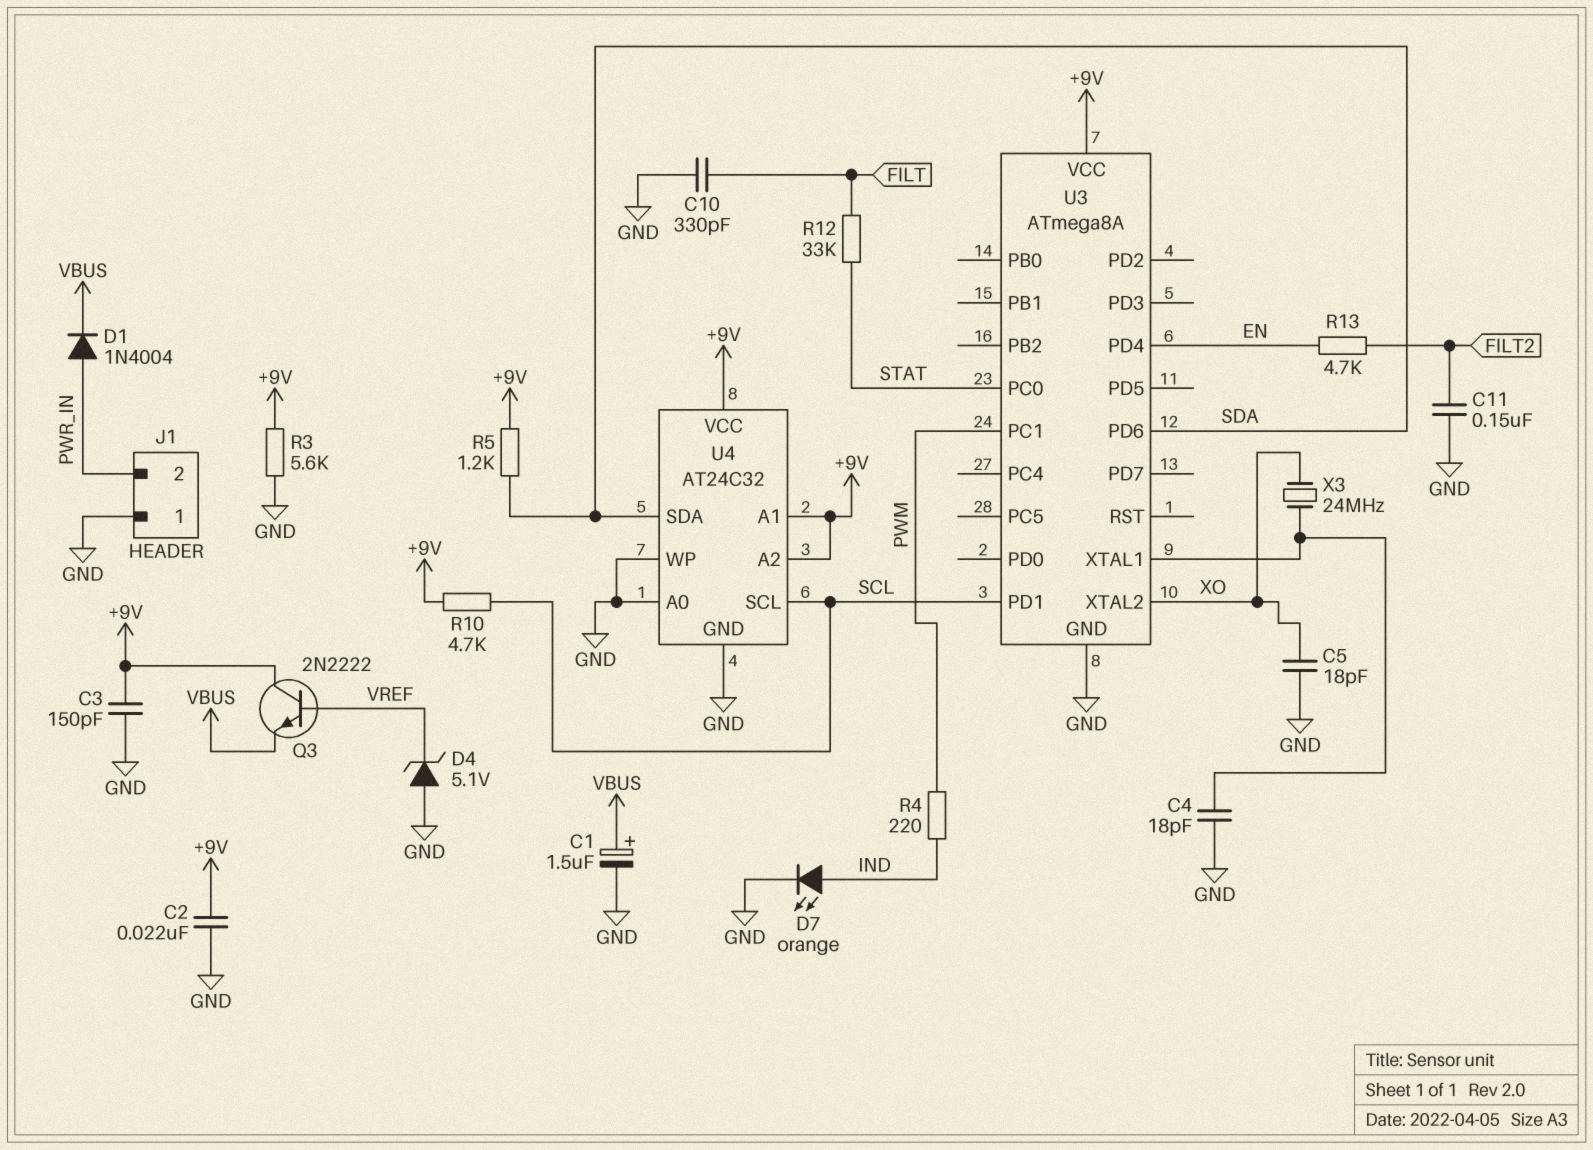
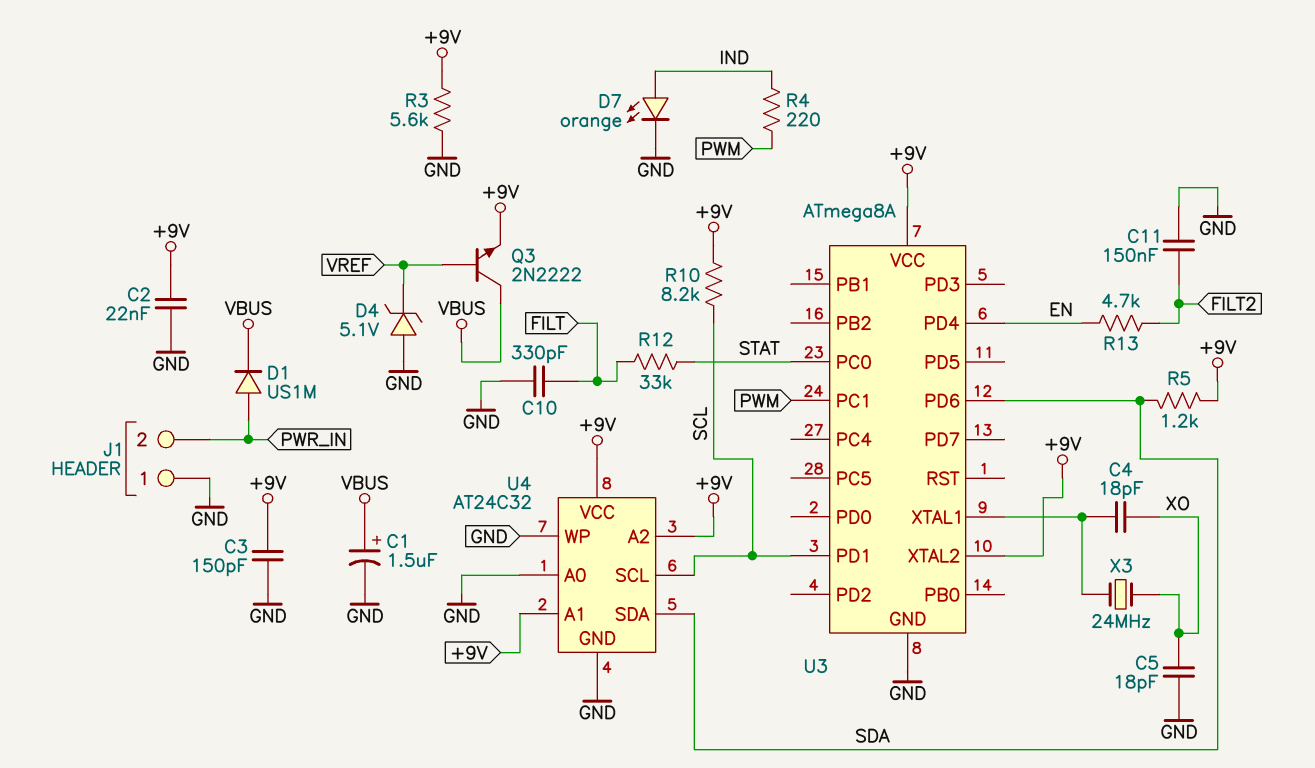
C4: 18pF (GND, U3/XTAL1) -> 18pF (U3/XTAL1, XO)
D1: diode 1N4004 (A PWR_IN, K VBUS) -> diode US1M (A PWR_IN, K VBUS)
Q3: NPN 2N2222 (B VREF, C +9V, E VBUS) -> NPN 2N2222 (B VREF, C VBUS, E +9V)
R10: 4.7k (+9V, SCL) -> 8.2k (+9V, SCL)
U3 pin XTAL2: XO -> +9V

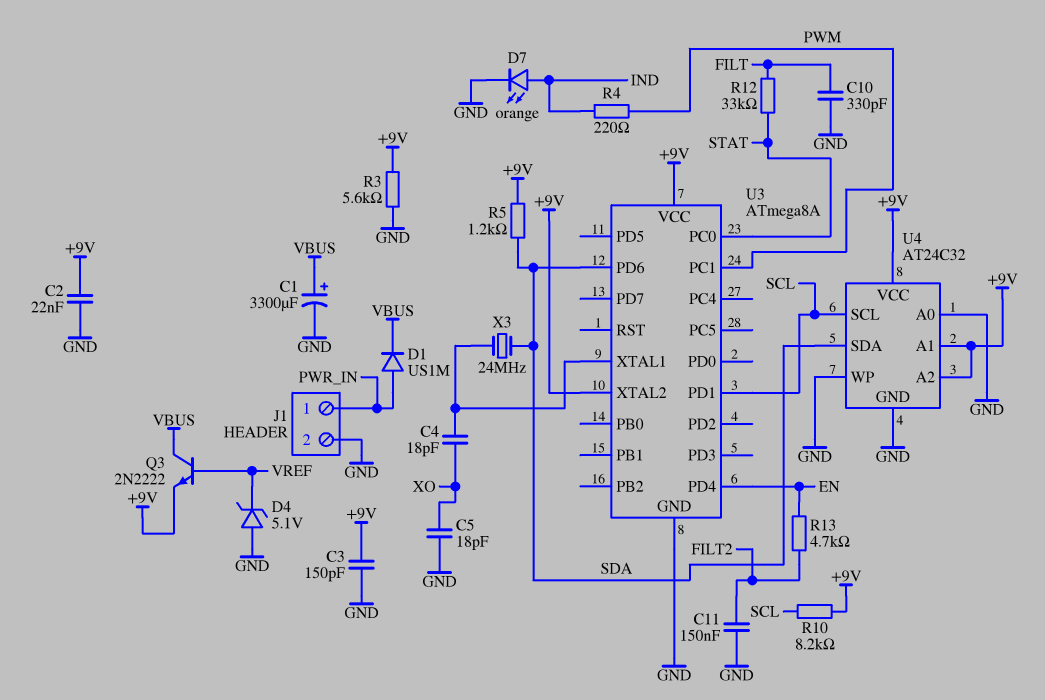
C1: 1.5uF (plus VBUS, minus GND) -> 3300uF (plus VBUS, minus GND)
J1 pin 1: GND -> PWR_IN
J1 pin 2: PWR_IN -> GND
X3: 24MHz (U3/XTAL1, XO) -> 24MHz (SDA, U3/XTAL1)

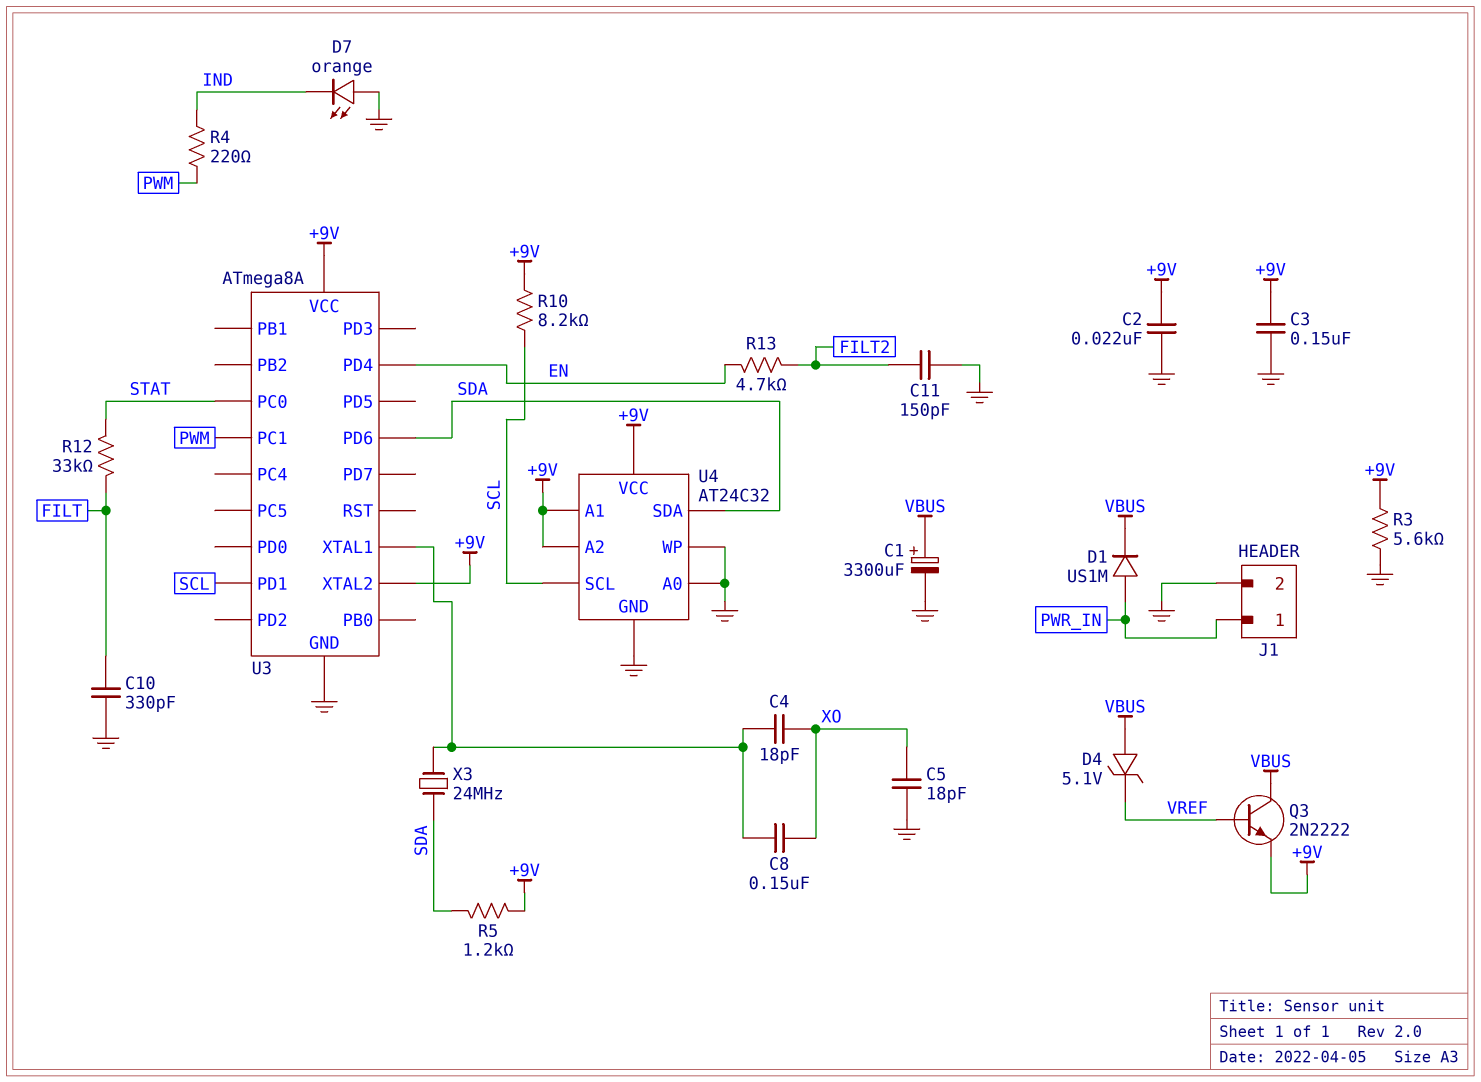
C3: 150pF (+9V, GND) -> 150nF (+9V, GND)
C8: none -> 150nF (U3/XTAL1, XO)
C11: 150nF (FILT2, GND) -> 150pF (FILT2, GND)
D4: zener 5.1V (A GND, K VREF) -> zener 5.1V (A VBUS, K VREF)
D7: LED orange (A IND, K GND) -> LED orange (A GND, K IND)

